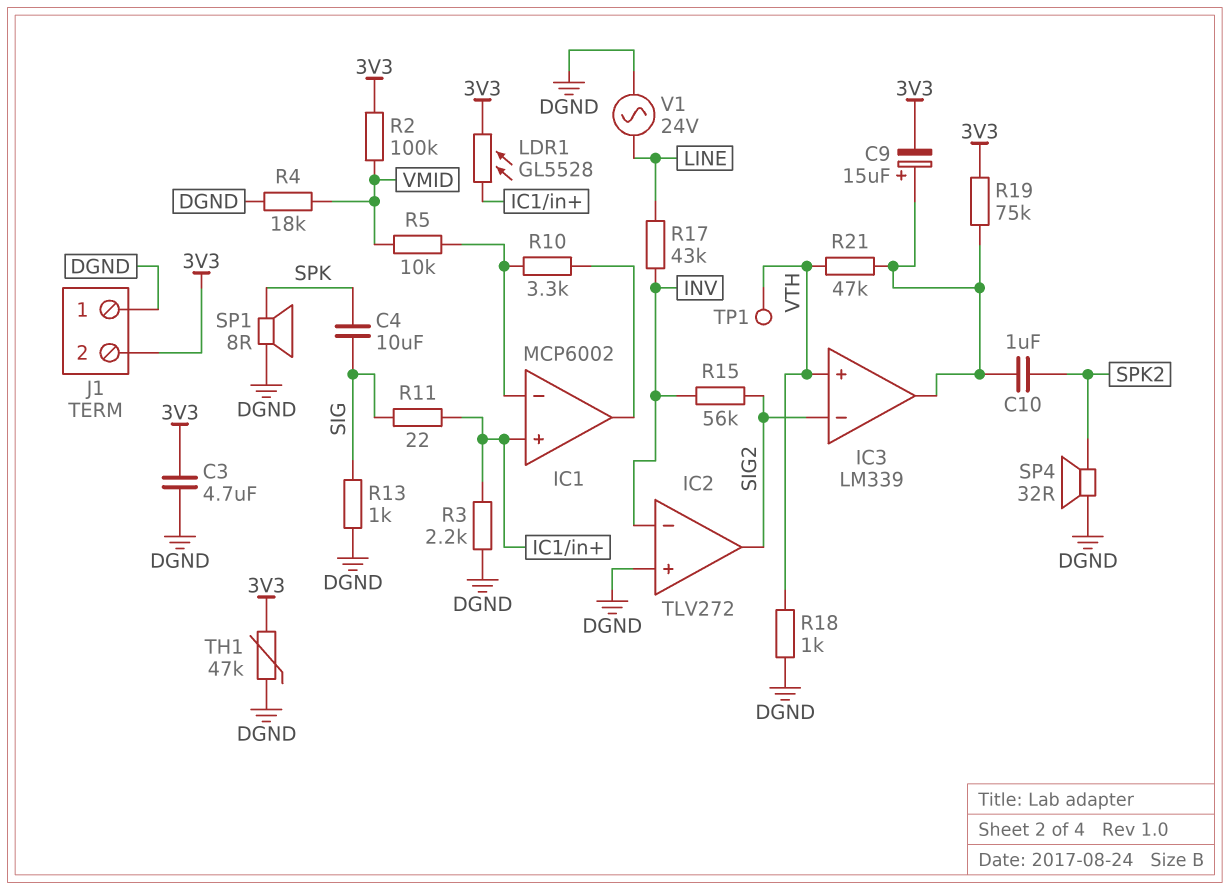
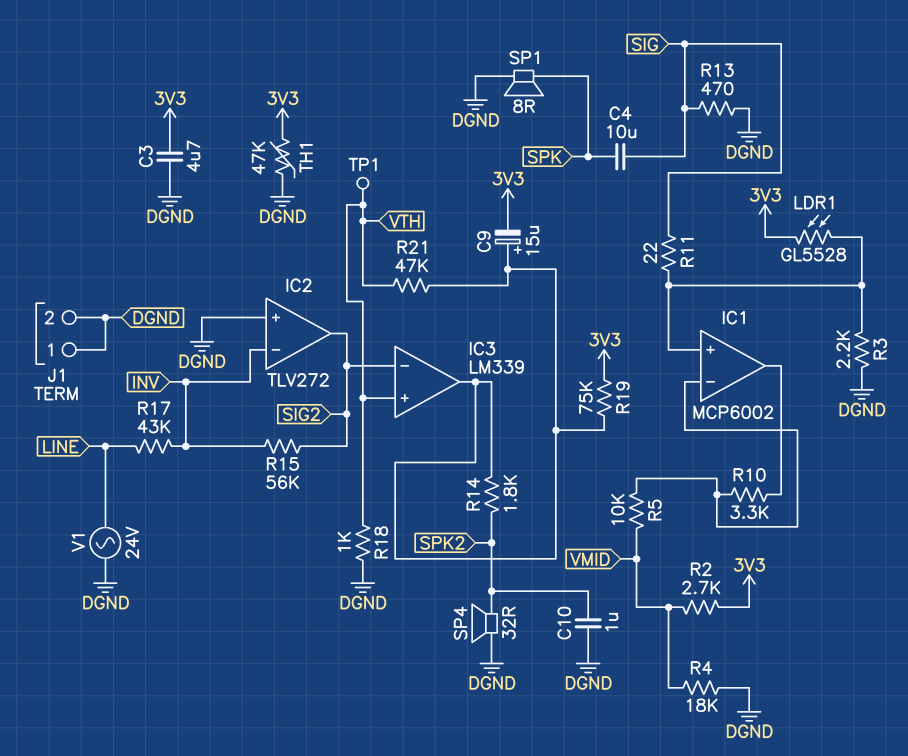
C10: 1uF (IC3/out, SPK2) -> 1uF (DGND, SPK2)
J1 pin 2: 3V3 -> DGND
R2: 100k (3V3, VMID) -> 2.7k (3V3, VMID)
R13: 1k (DGND, SIG) -> 470 (DGND, SIG)
R14: none -> 1.8k (IC3/out, SPK2)

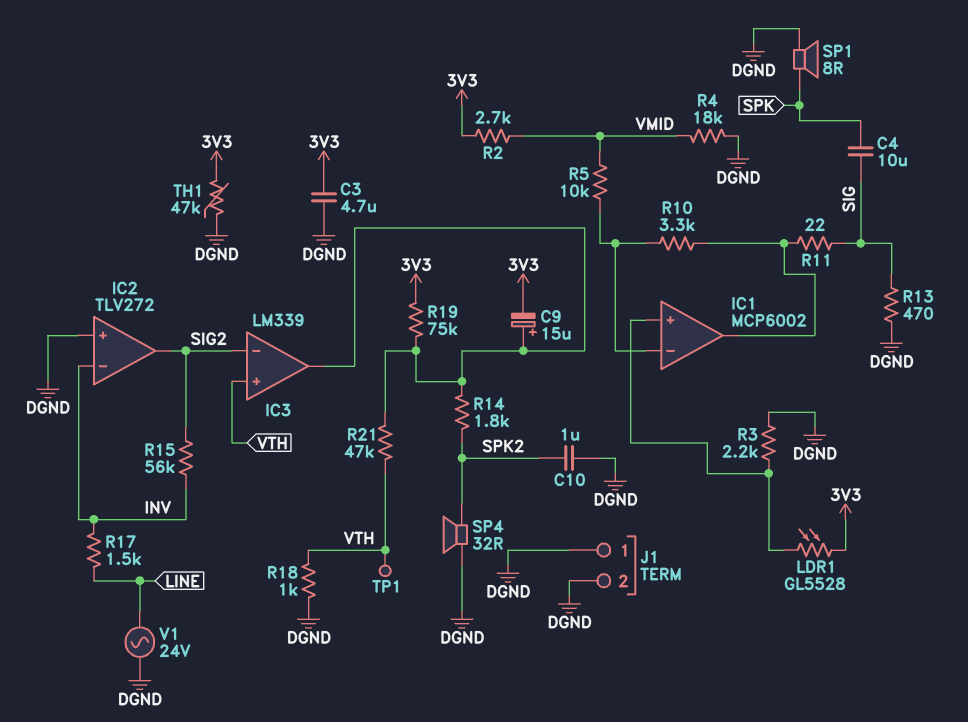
R11: 22 (IC1/in+, SIG) -> 22 (IC1/out, SIG)
R17: 43k (INV, LINE) -> 1.5k (INV, LINE)

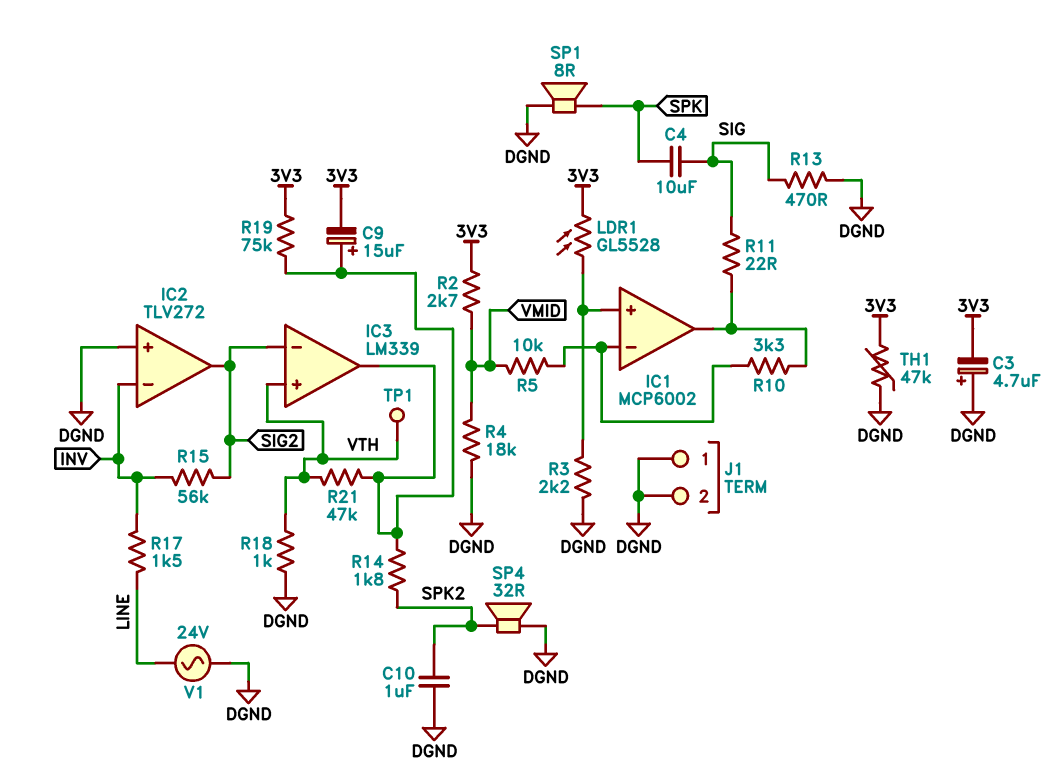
C3: 4.7uF (3V3, DGND) -> 4.7uF (plus DGND, minus 3V3)

